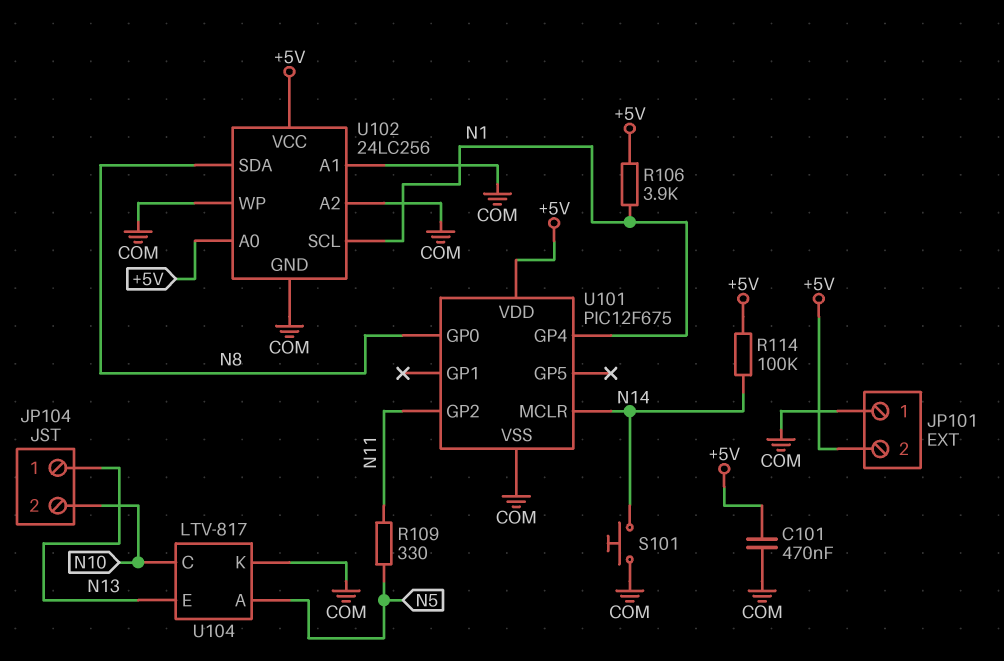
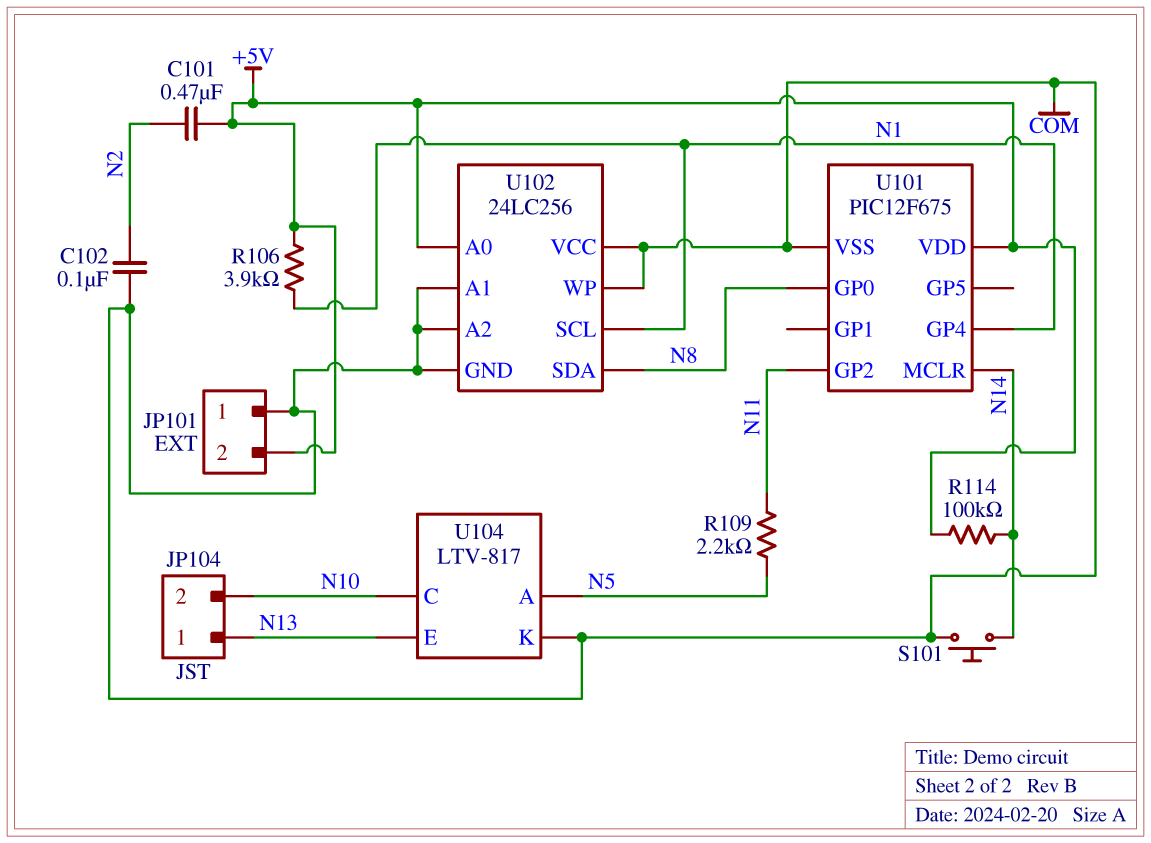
C101: 470nF (+5V, COM) -> 470nF (+5V, N2)
C102: none -> 100nF (COM, N2)
R109: 330 (N5, N11) -> 2.2k (N5, N11)
U102 pin VCC: +5V -> COM

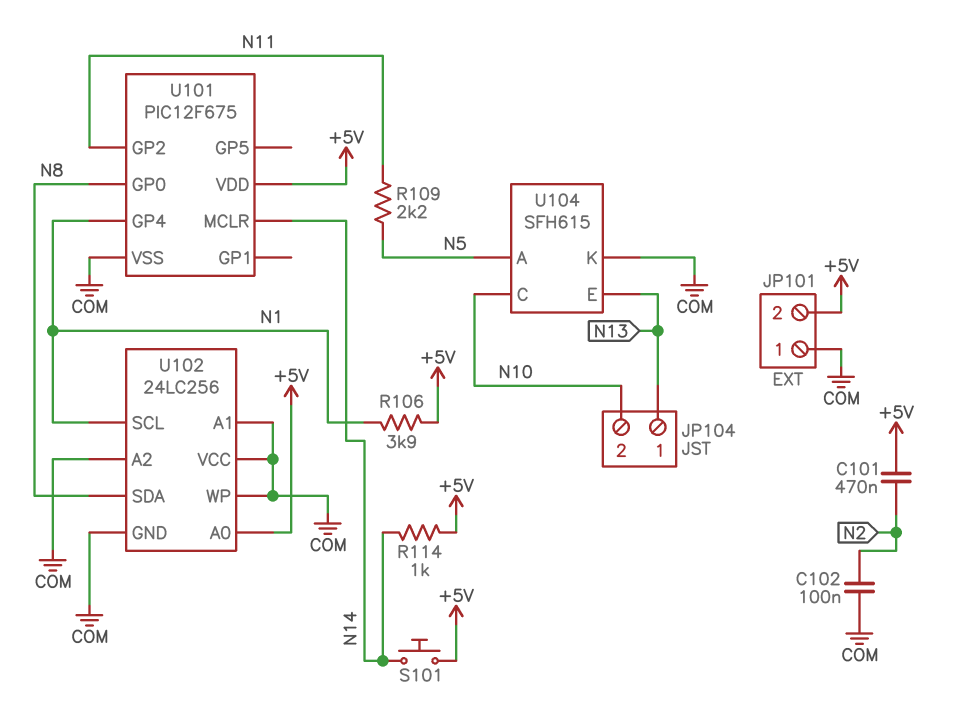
R114: 100k (+5V, N14) -> 1k (+5V, N14)
S101: button (COM, N14) -> button (+5V, N14)
U104: LTV-817 -> SFH615

